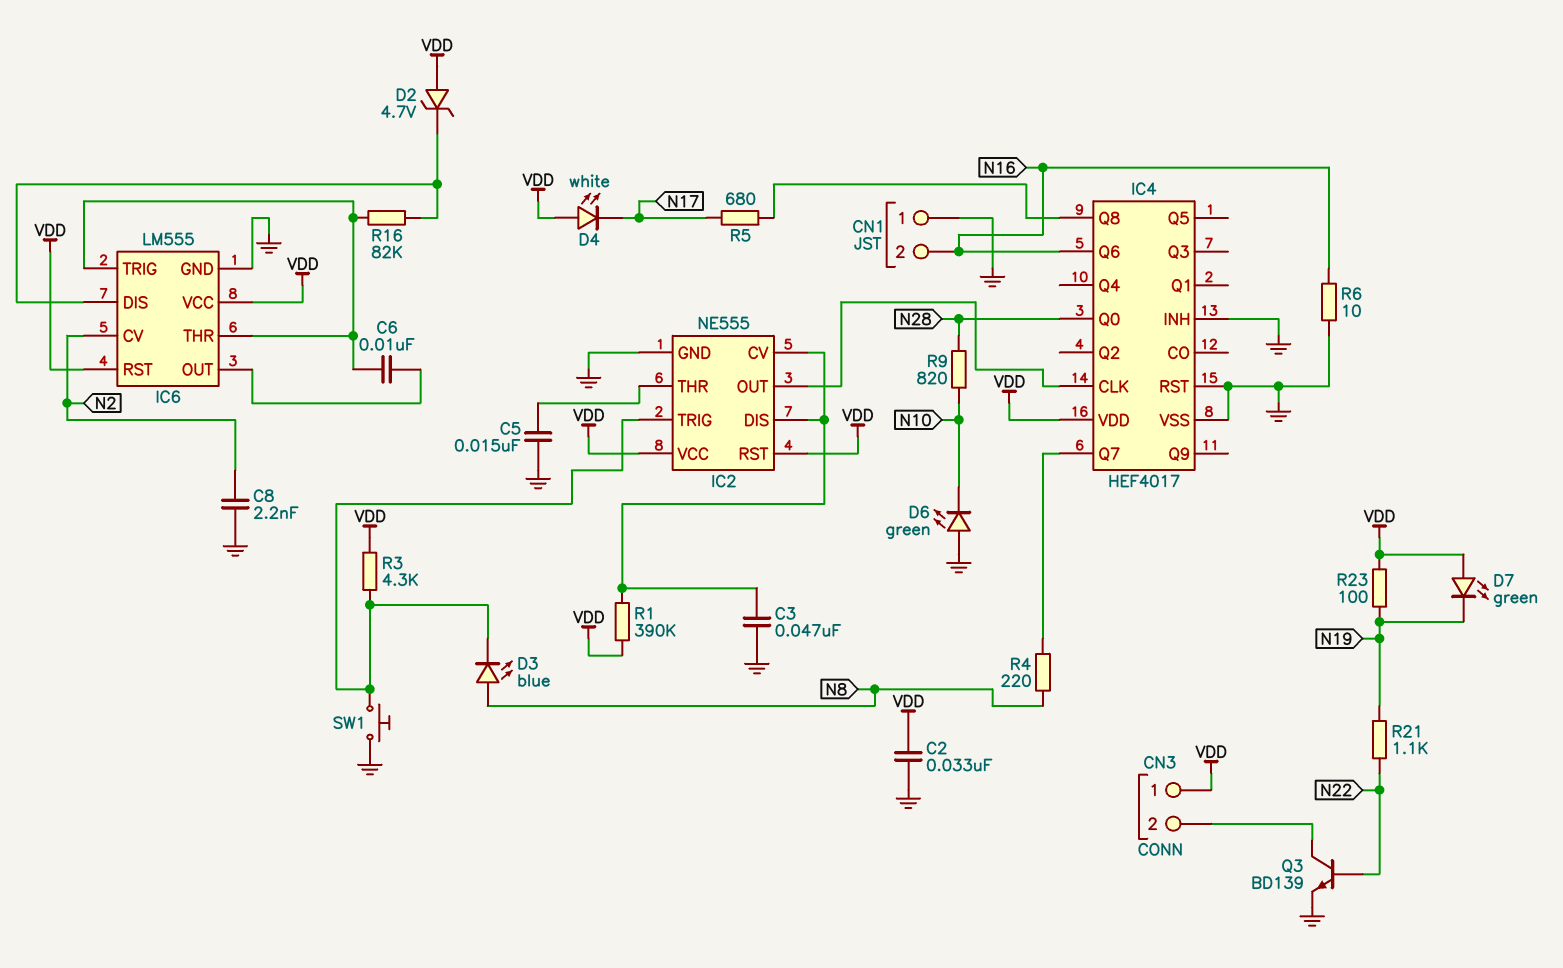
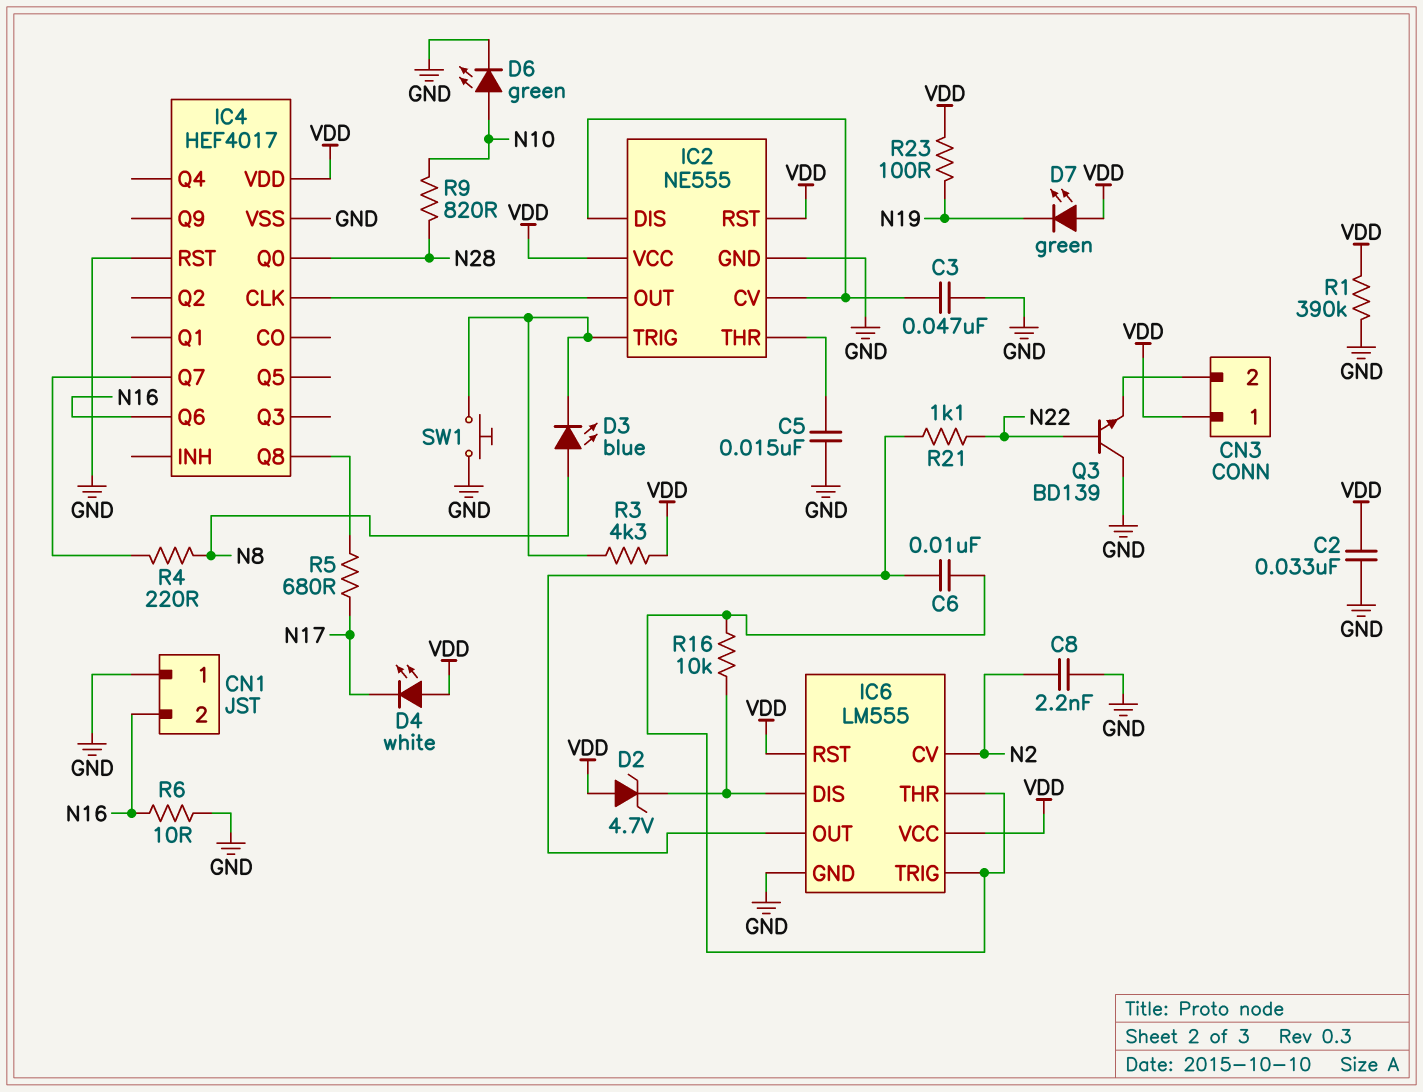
D6: LED green (A GND, K N10) -> LED green (A N10, K GND)
IC4 pin INH: GND -> none
Q3: NPN BD139 (B N22, C CN3/2, E GND) -> NPN BD139 (B N22, C GND, E CN3/2)
R1: 390k (IC2/CV, VDD) -> 390k (GND, VDD)
R16: 82k (IC6/DIS, IC6/THR) -> 10k (IC6/DIS, IC6/THR)
R21: 1.1k (N19, N22) -> 1.1k (IC6/OUT, N22)

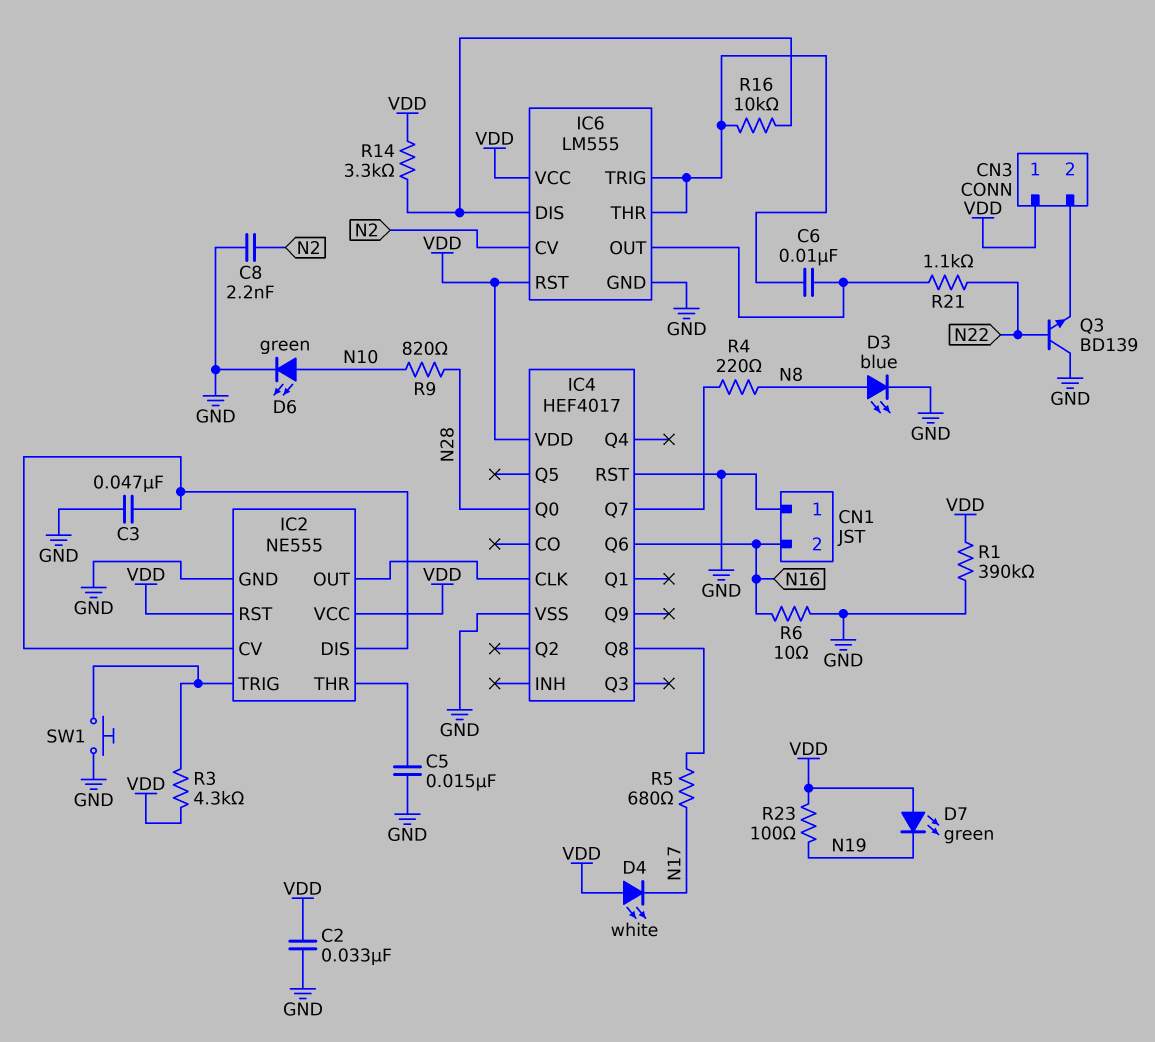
D2: zener 4.7V (A VDD, K IC6/DIS) -> none
D3: LED blue (A N8, K IC2/TRIG) -> LED blue (A N8, K GND)
R14: none -> 3.3k (IC6/DIS, VDD)

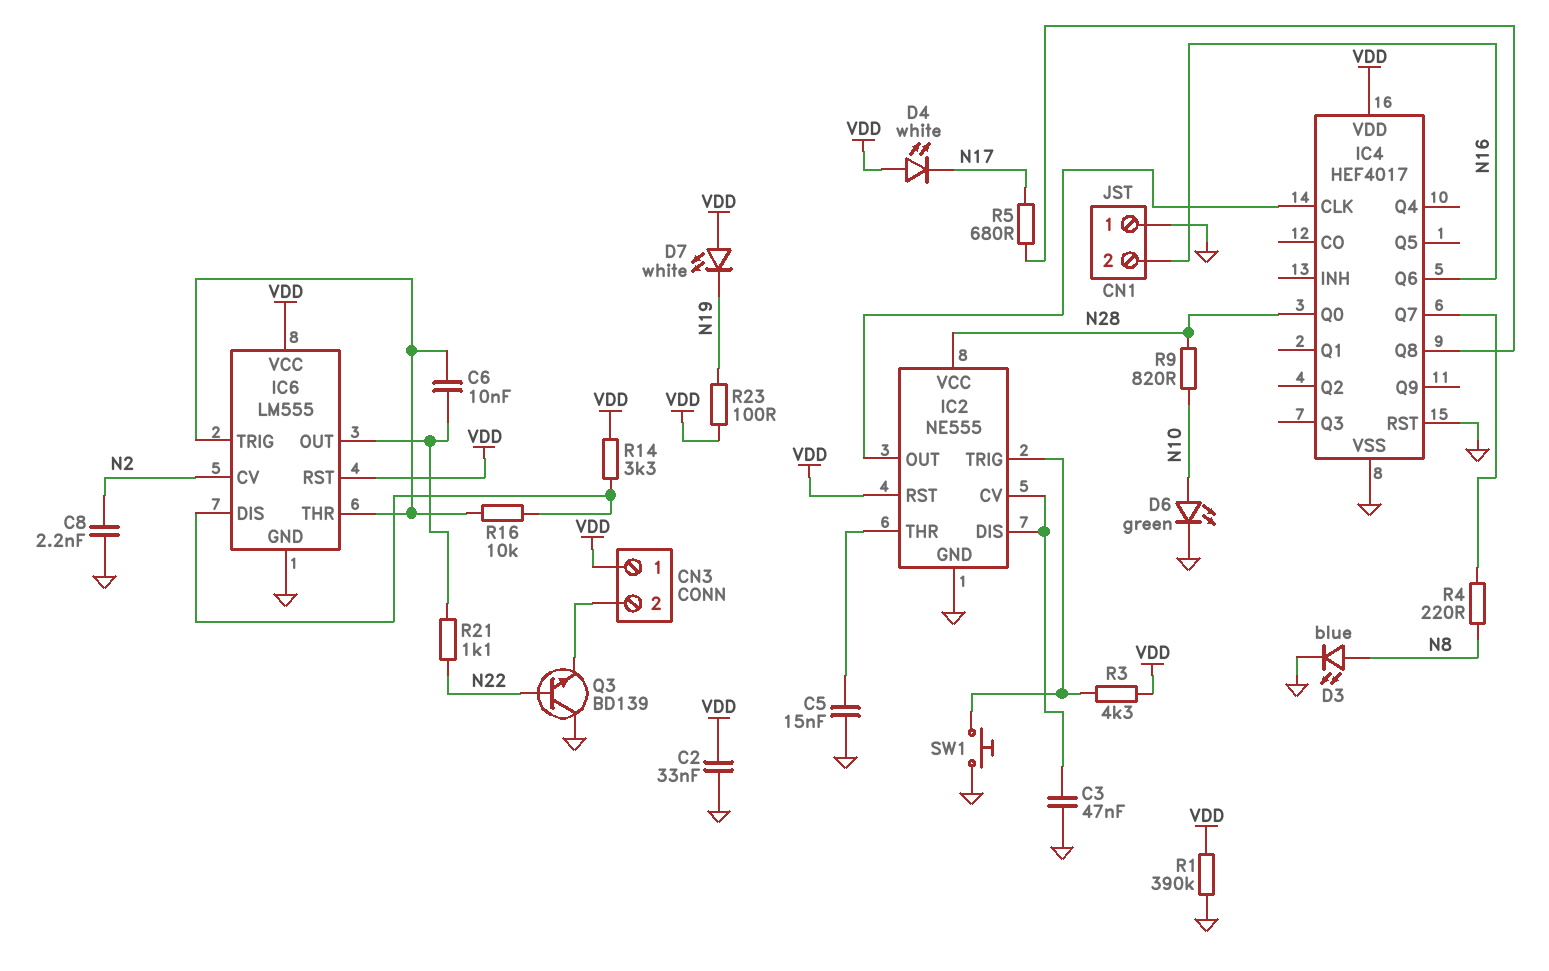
D7: LED green (A VDD, K N19) -> LED white (A VDD, K N19)
IC2 pin VCC: VDD -> N28
R6: 10 (GND, N16) -> none

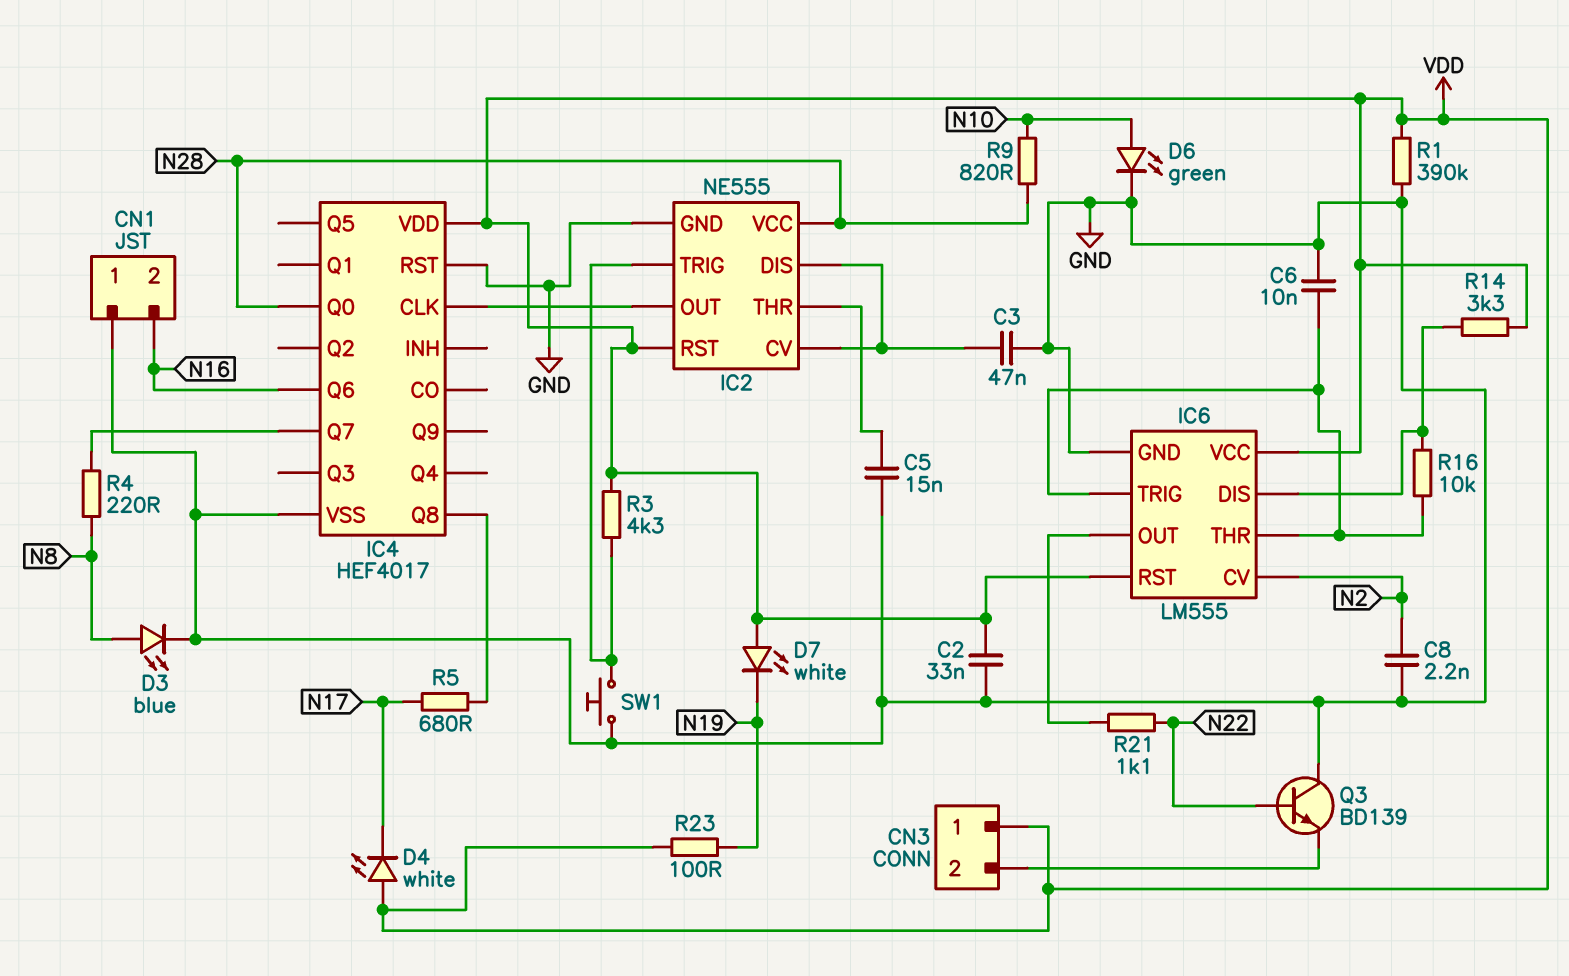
C6: 10nF (IC6/OUT, IC6/THR) -> 10nF (GND, IC6/THR)

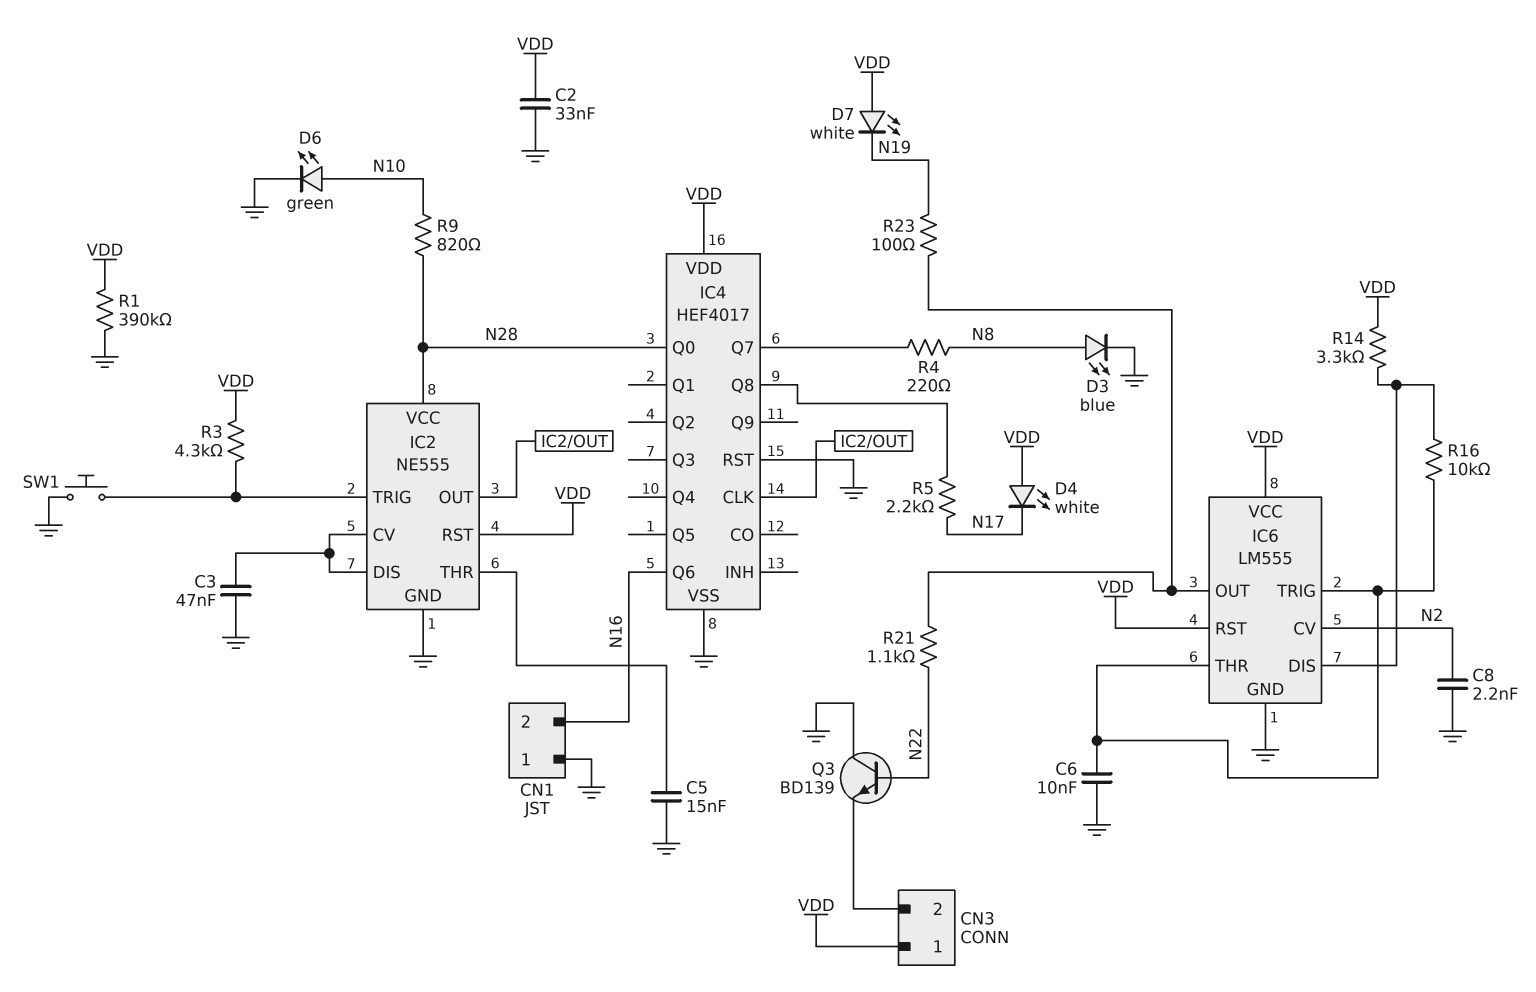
R5: 680 (IC4/Q8, N17) -> 2.2k (IC4/Q8, N17)
R23: 100 (N19, VDD) -> 100 (IC6/OUT, N19)

